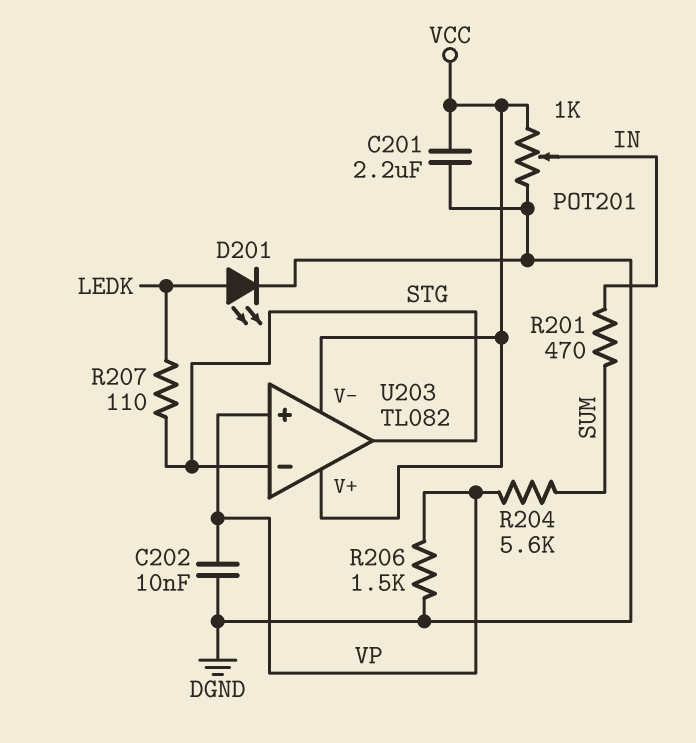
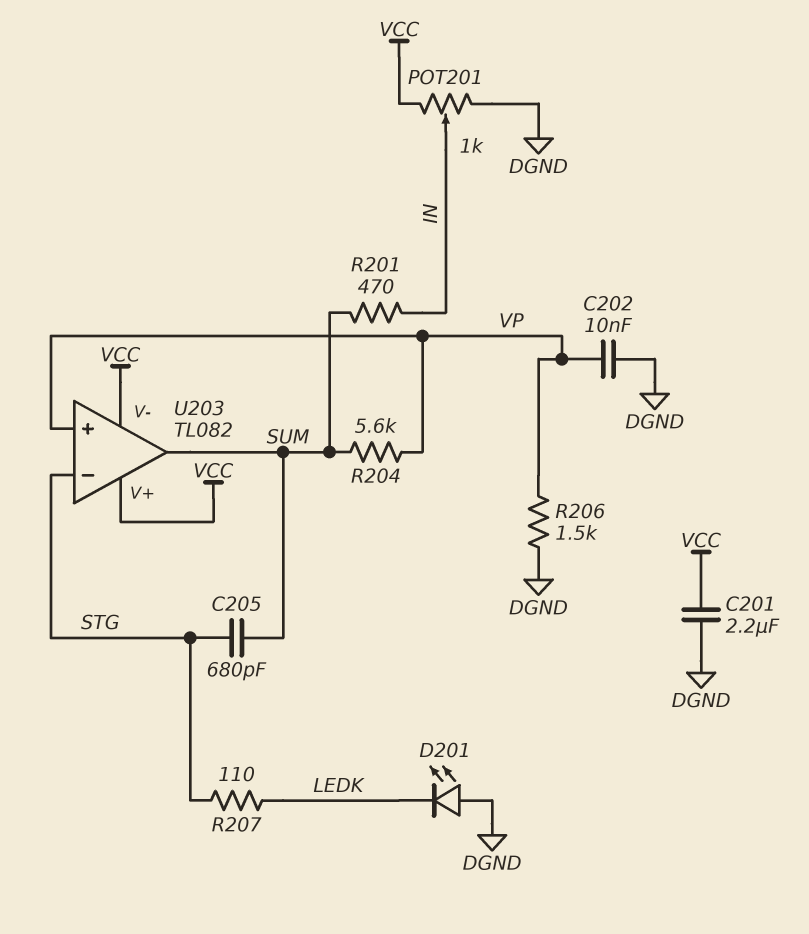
C205: none -> 680pF (STG, SUM)
D201: LED (A LEDK, K DGND) -> LED (A DGND, K LEDK)
U203 pin out: STG -> SUM

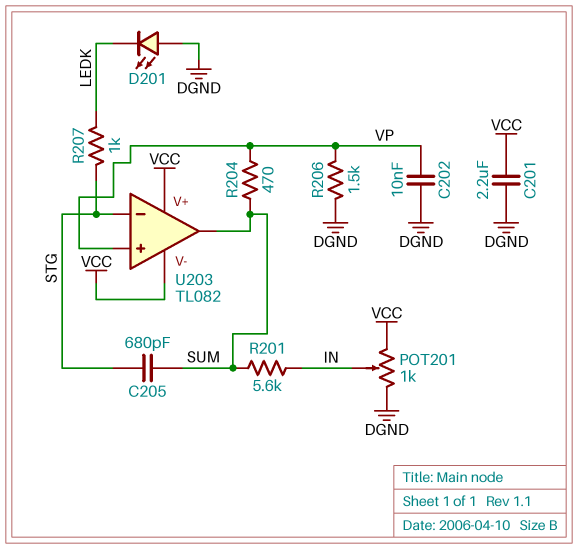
R201: 470 (IN, SUM) -> 5.6k (IN, SUM)
R204: 5.6k (SUM, VP) -> 470 (SUM, VP)
R207: 110 (LEDK, STG) -> 1k (LEDK, STG)

